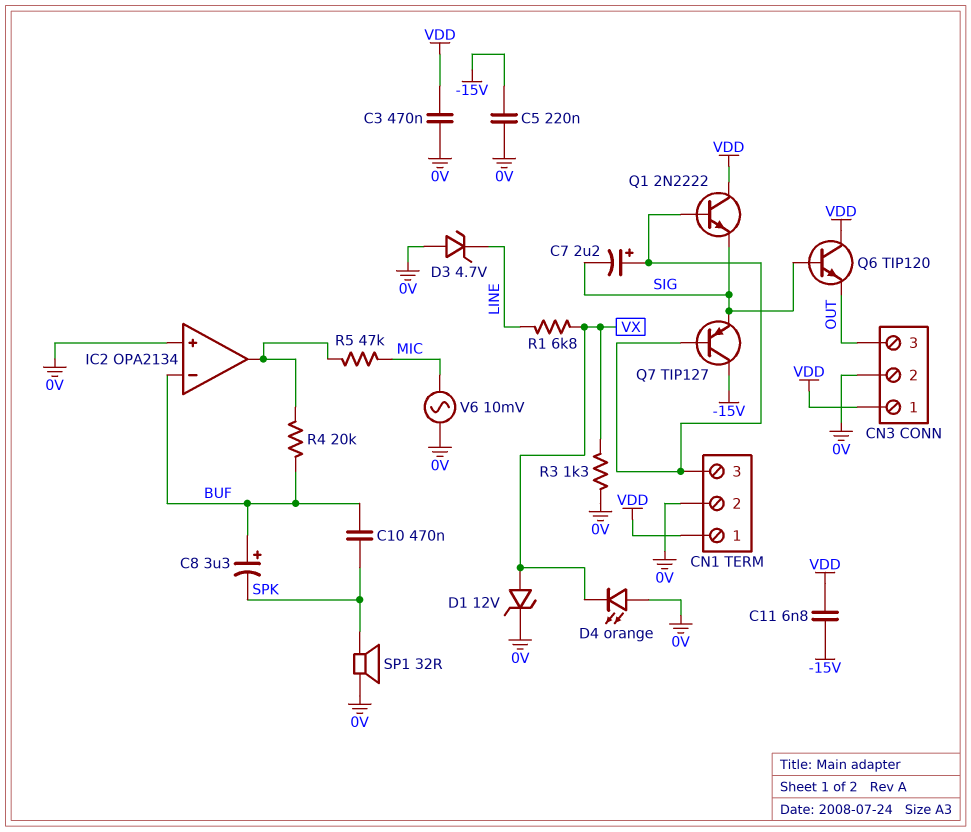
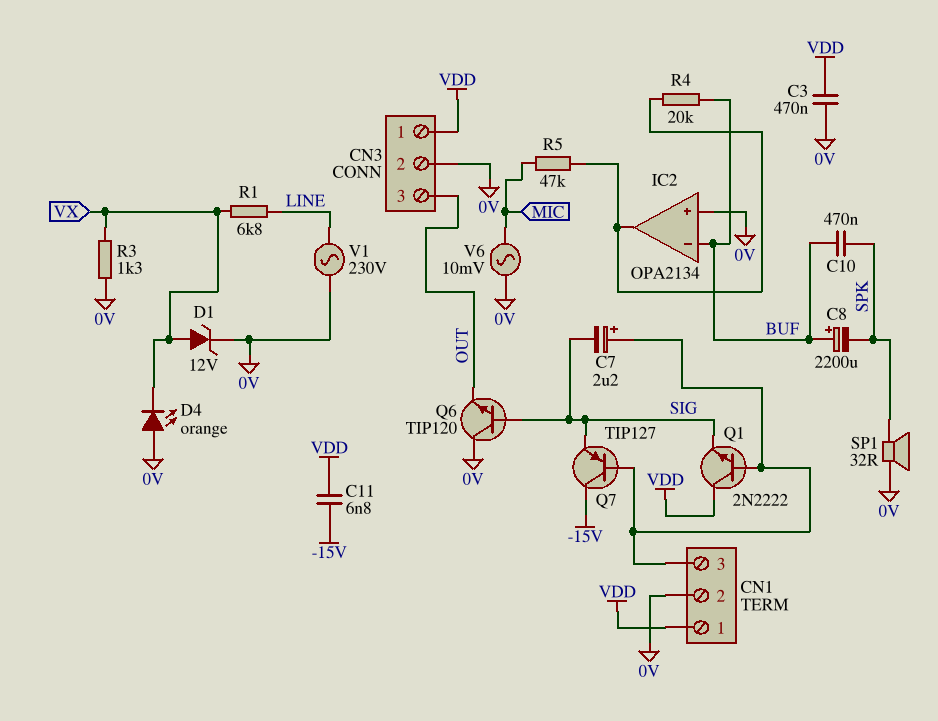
C5: 220nF (-15V, 0V) -> none
C8: 3.3uF (plus BUF, minus SPK) -> 2200uF (plus BUF, minus SPK)
D3: zener 4.7V (A 0V, K LINE) -> none
Q6: NPN TIP120 (B SIG, C VDD, E OUT) -> NPN TIP120 (B SIG, C 0V, E OUT)
V1: none -> AC 230V (0V, LINE)

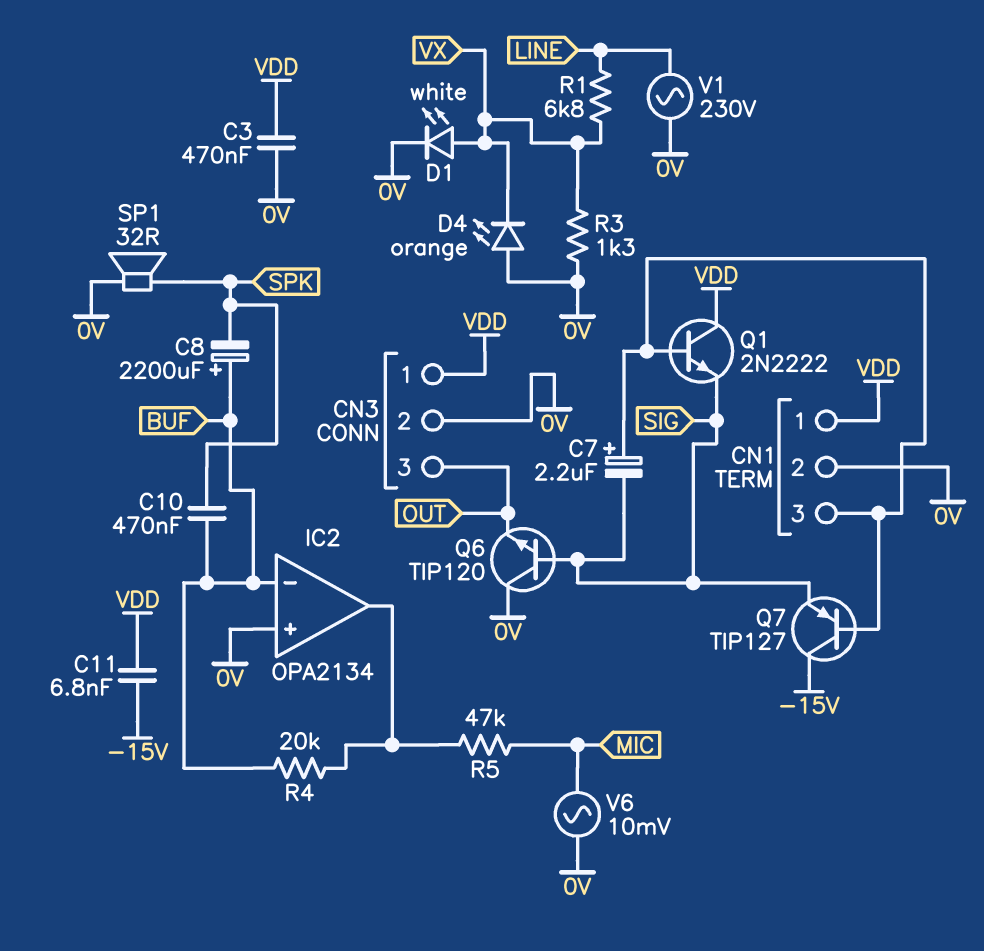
D1: zener 12V (A VX, K 0V) -> LED white (A VX, K 0V)

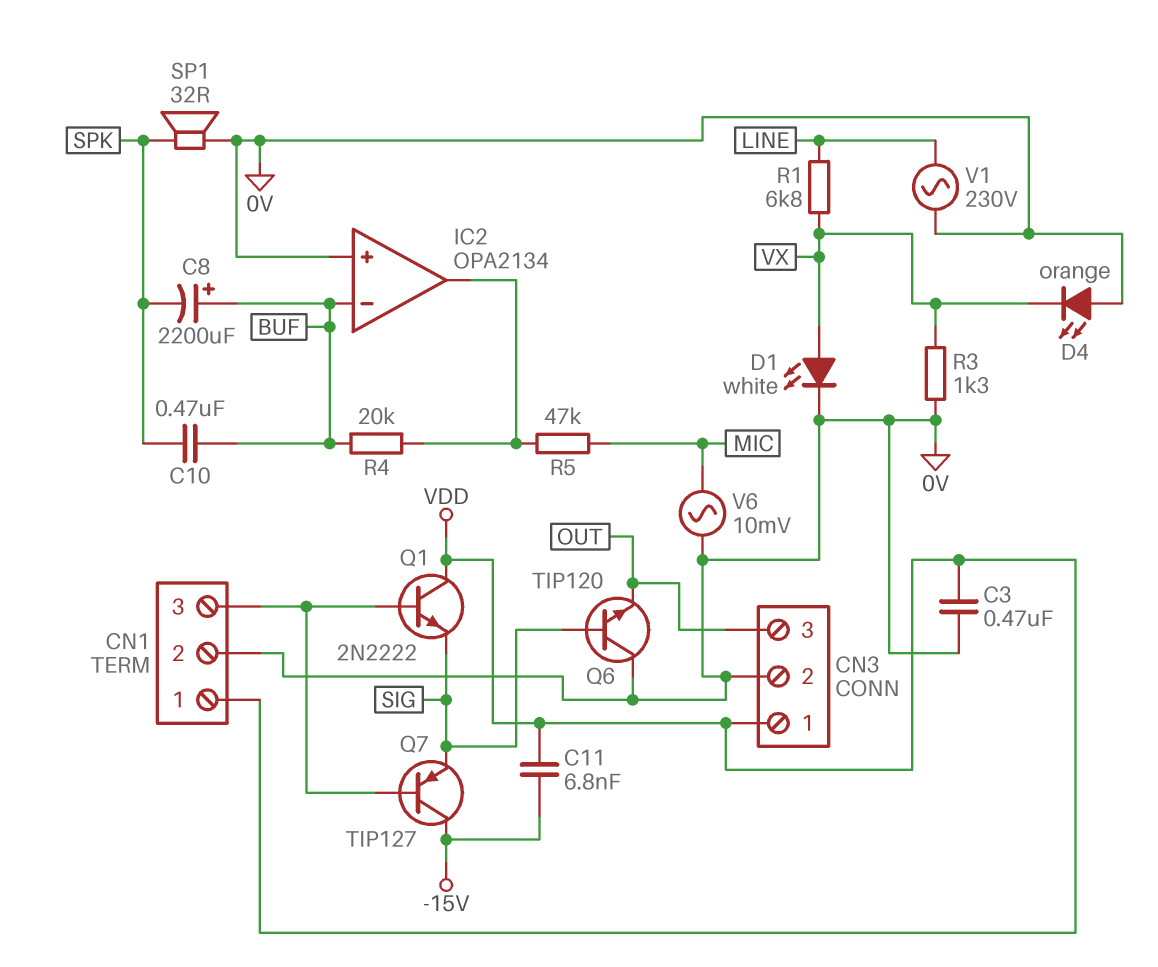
C7: 2.2uF (plus CN1/3, minus SIG) -> none

